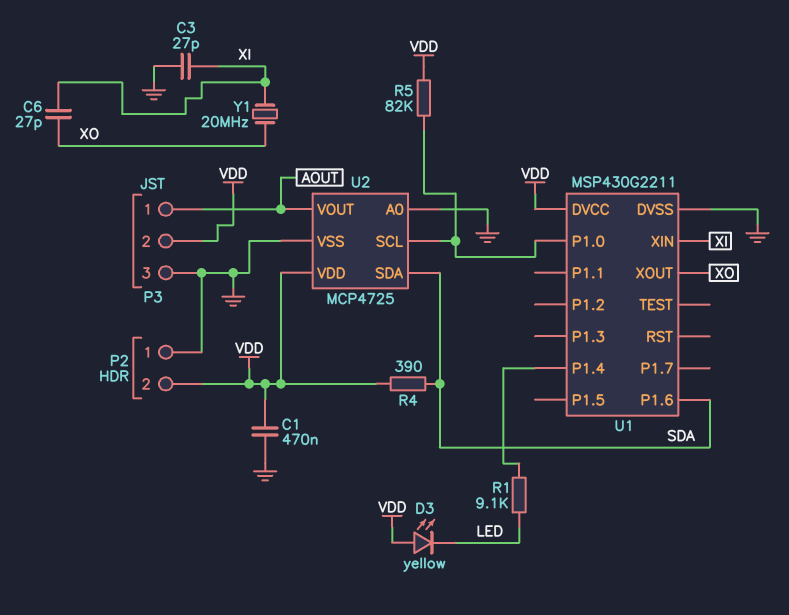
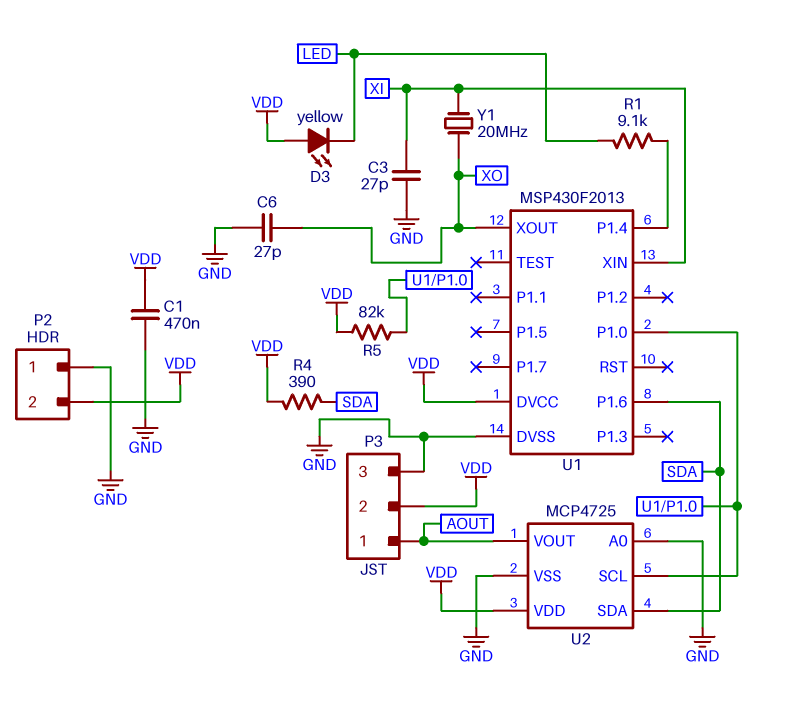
C6: 27pF (XI, XO) -> 27pF (GND, XO)
U1: MSP430G2211 -> MSP430F2013

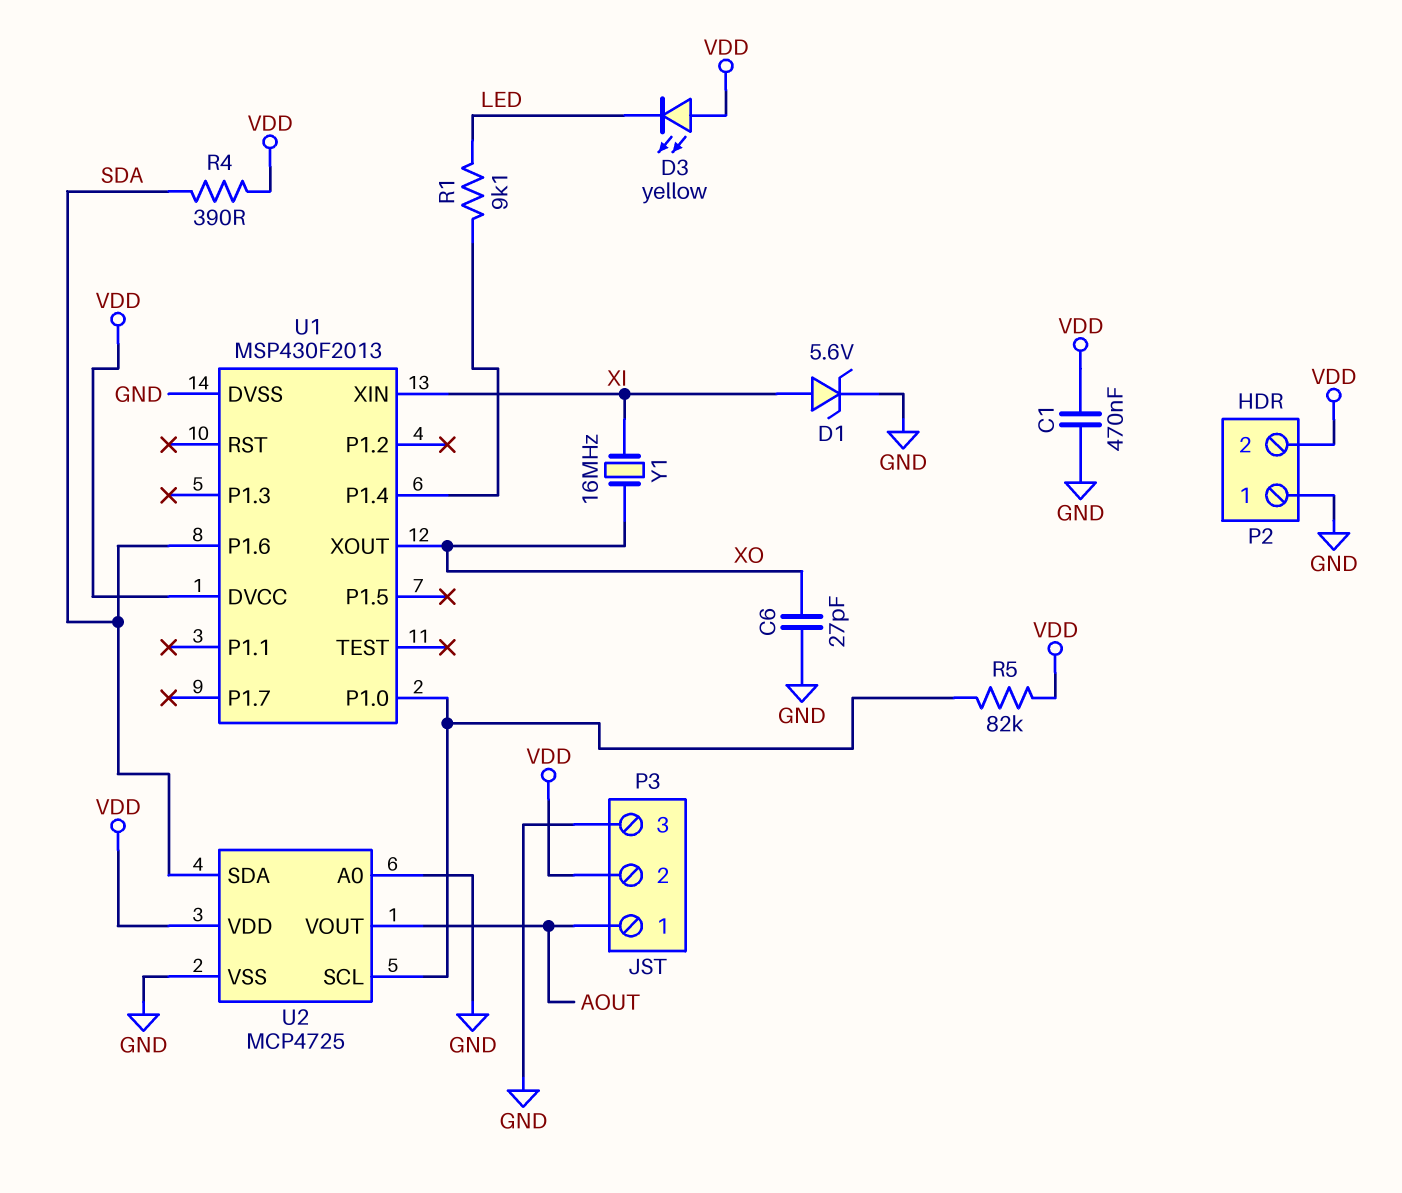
C3: 27pF (GND, XI) -> none
D1: none -> zener 5.6V (A XI, K GND)
Y1: 20MHz (XI, XO) -> 16MHz (XI, XO)

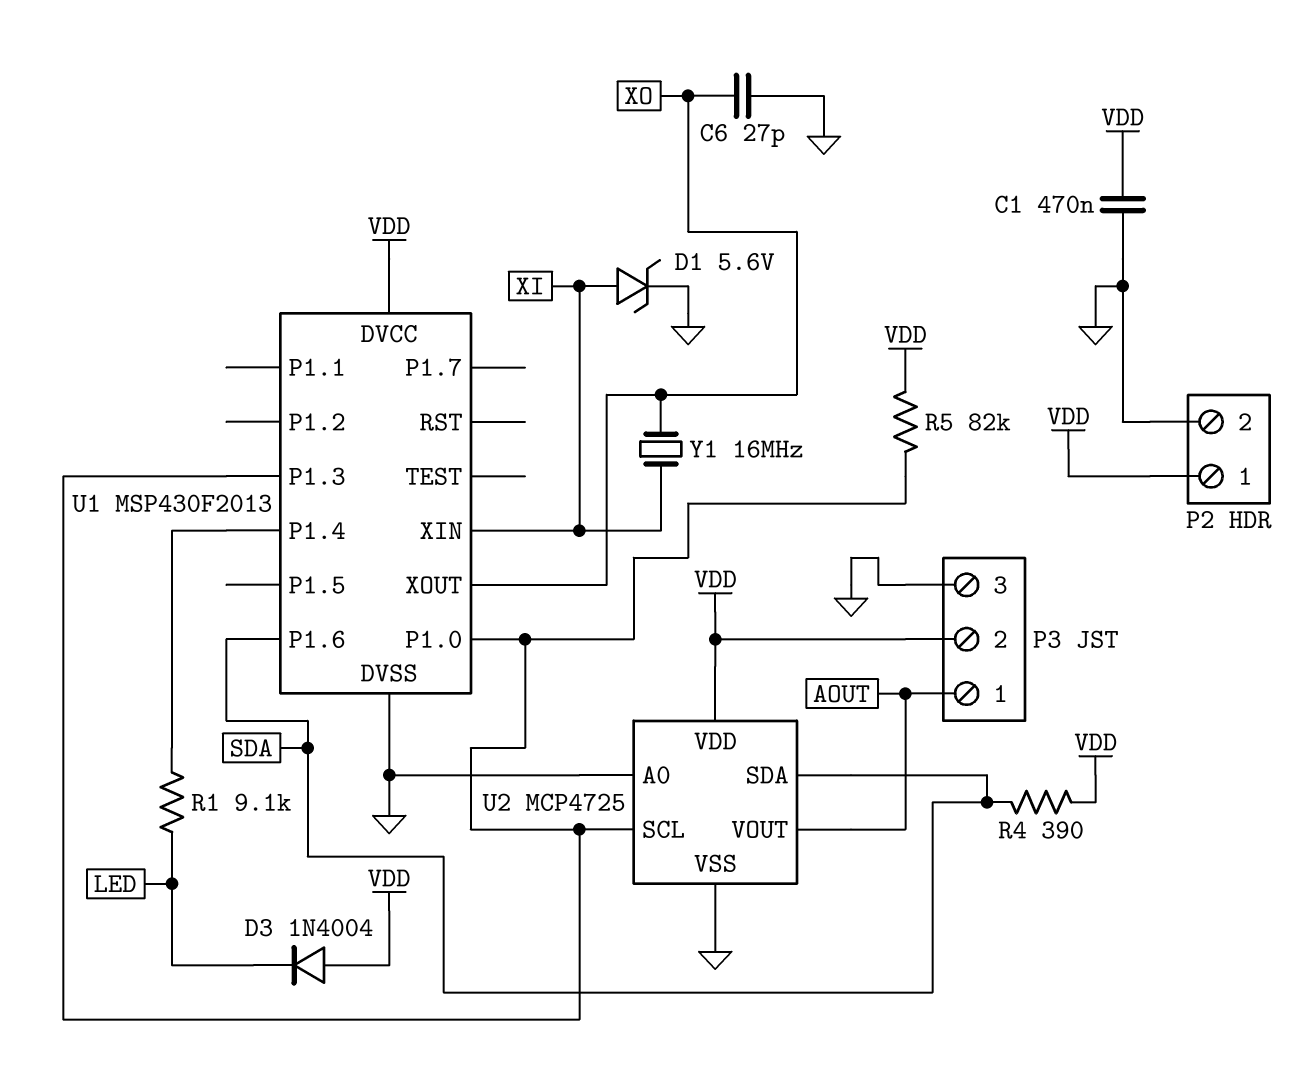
D3: LED yellow (A VDD, K LED) -> diode 1N4004 (A VDD, K LED)
P2 pin 1: GND -> VDD
P2 pin 2: VDD -> GND
U1 pin P1.3: none -> U1/P1.0

